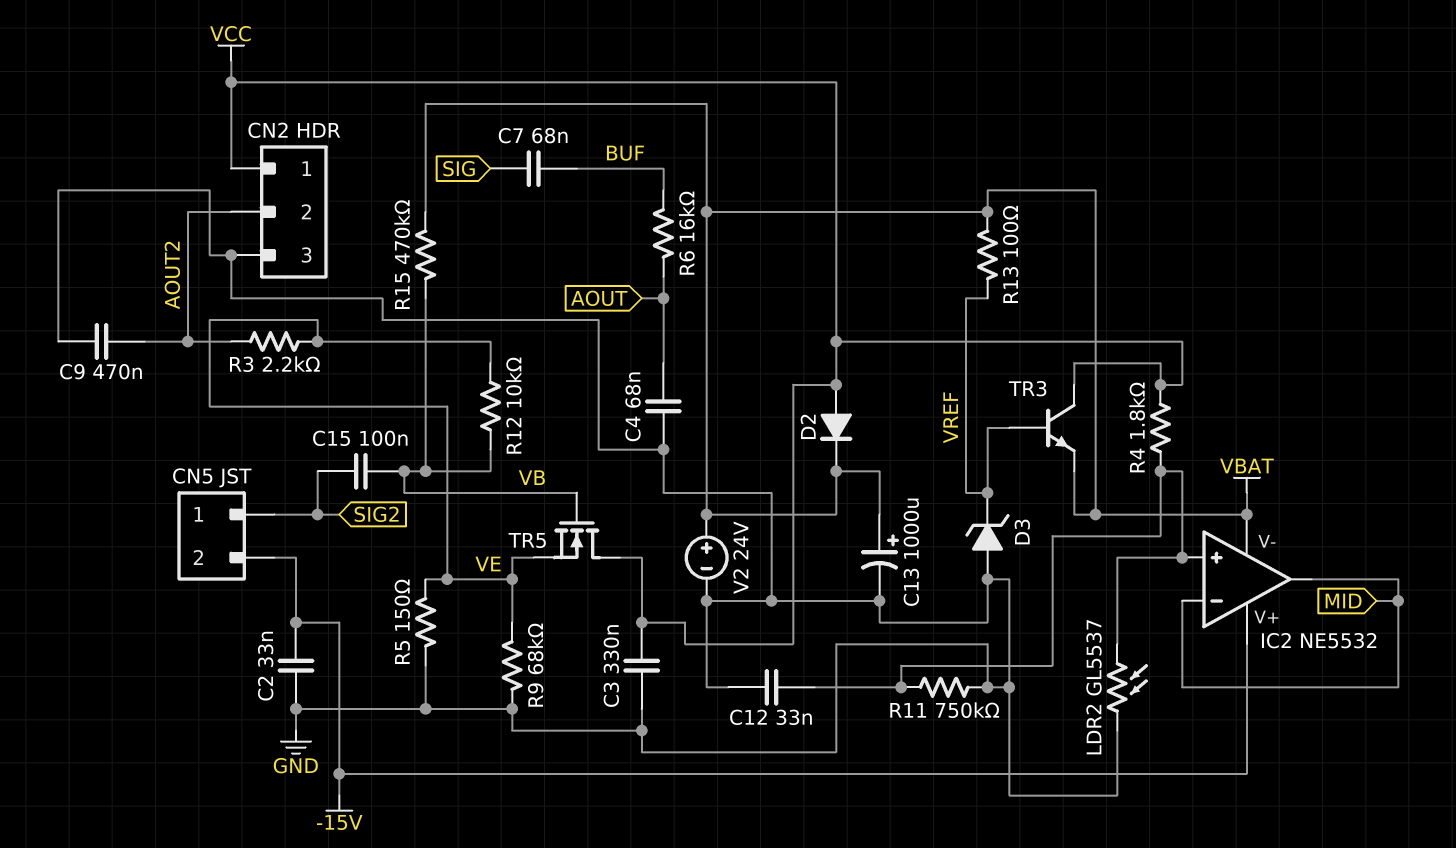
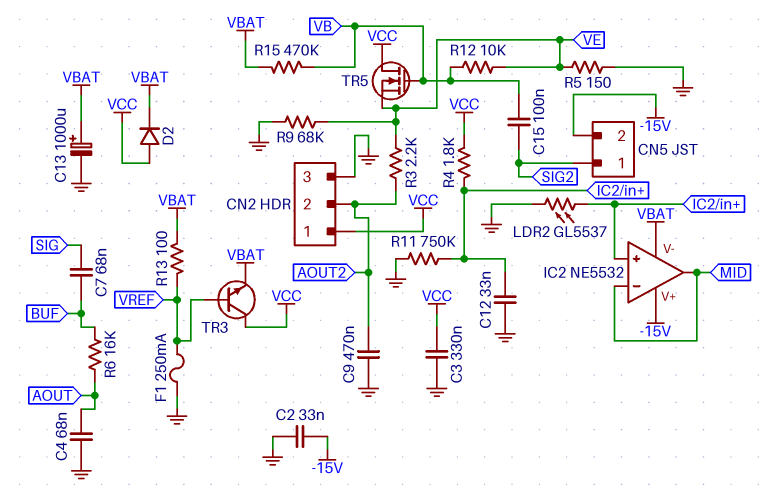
D3: zener (A GND, K VREF) -> none
F1: none -> 250mA (GND, VREF)
V2: 24V (plus VBAT, minus GND) -> none

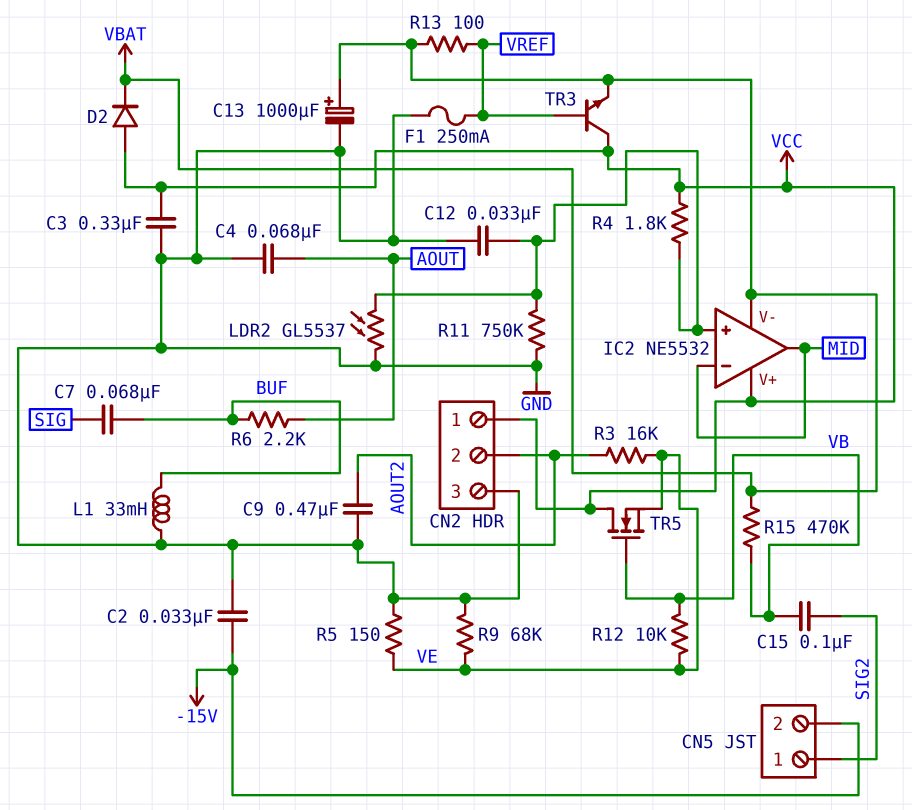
IC2 pin V+: -15V -> VCC
L1: none -> 33mH (BUF, GND)
R3: 2.2k (AOUT2, VE) -> 16k (AOUT2, VE)
R6: 16k (AOUT, BUF) -> 2.2k (AOUT, BUF)

